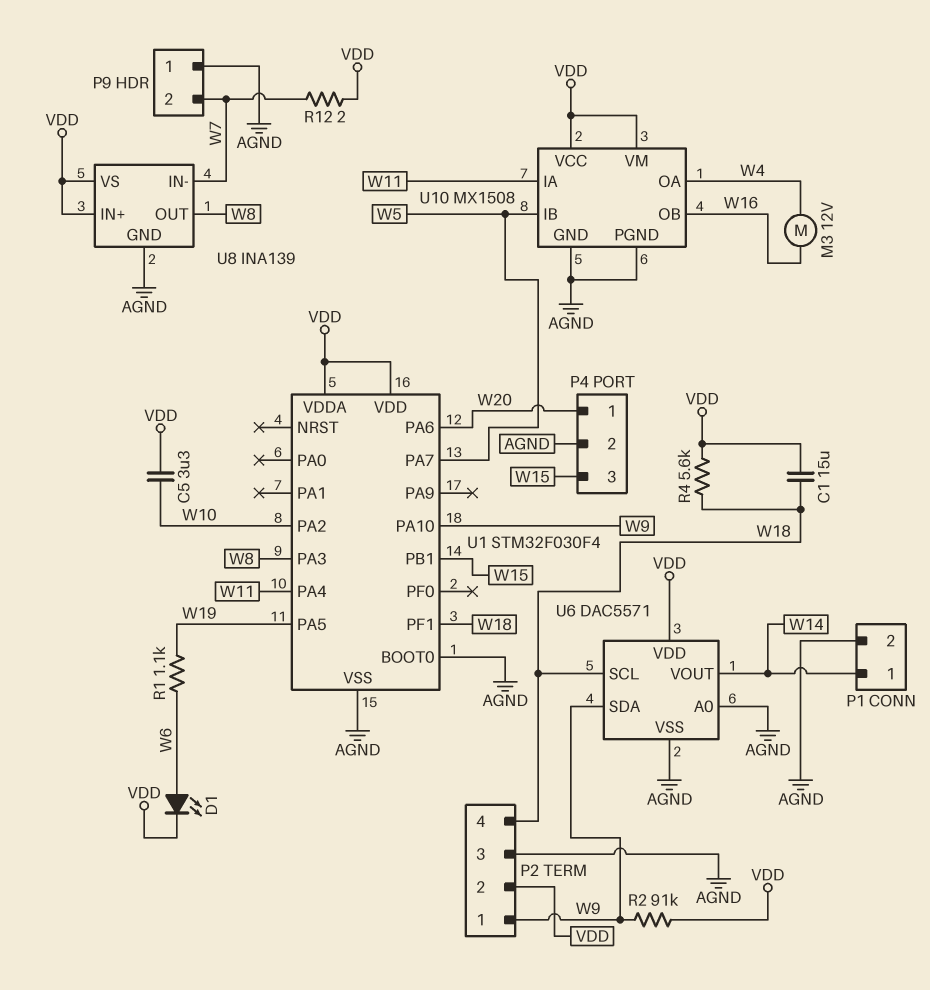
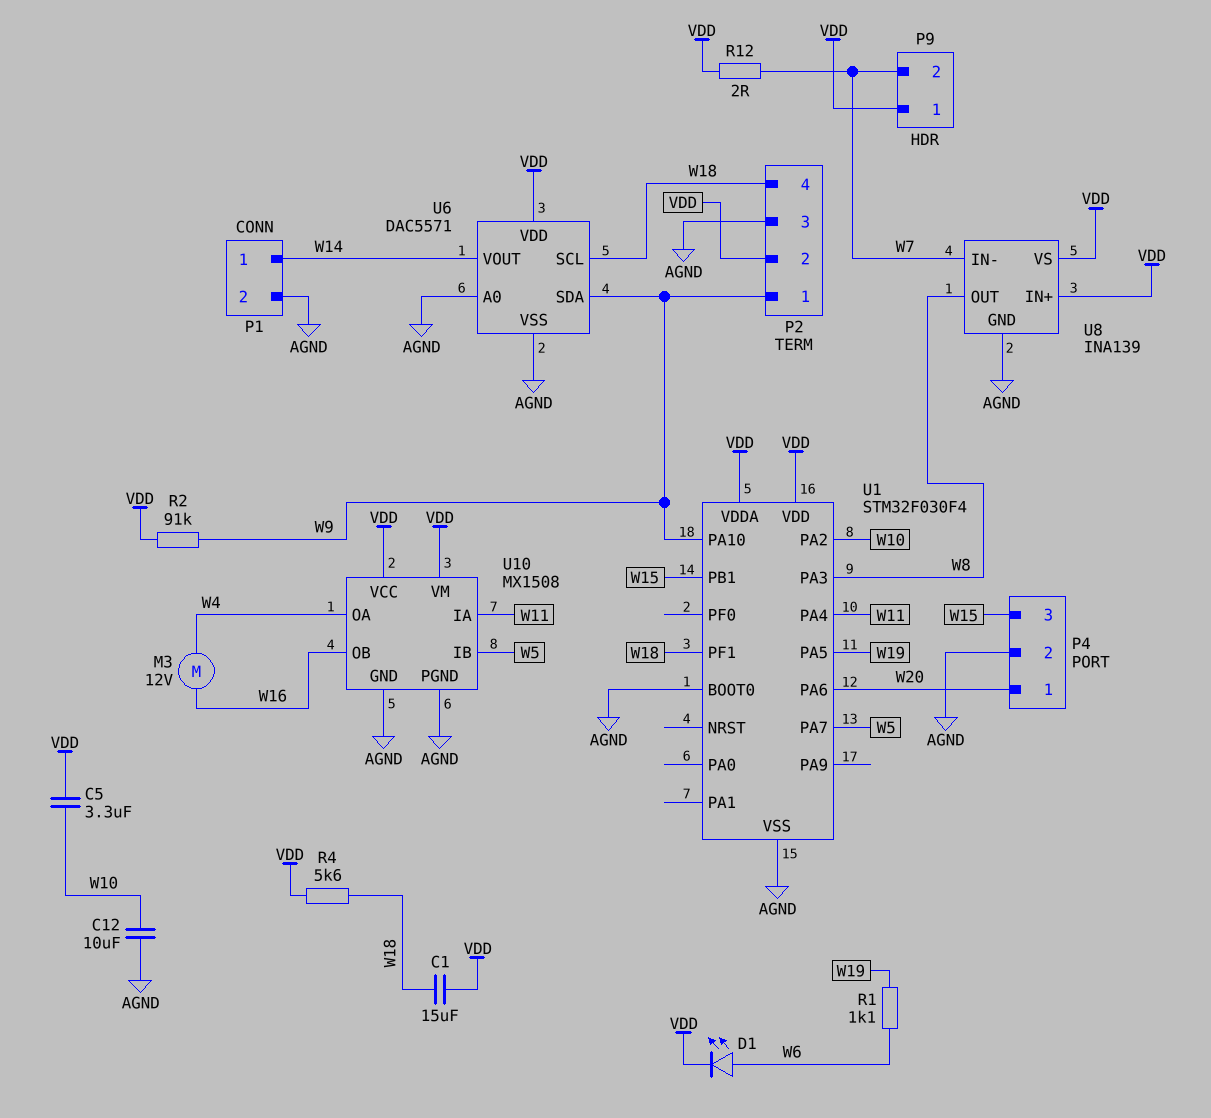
C12: none -> 10uF (AGND, W10)
P9 pin 1: AGND -> VDD

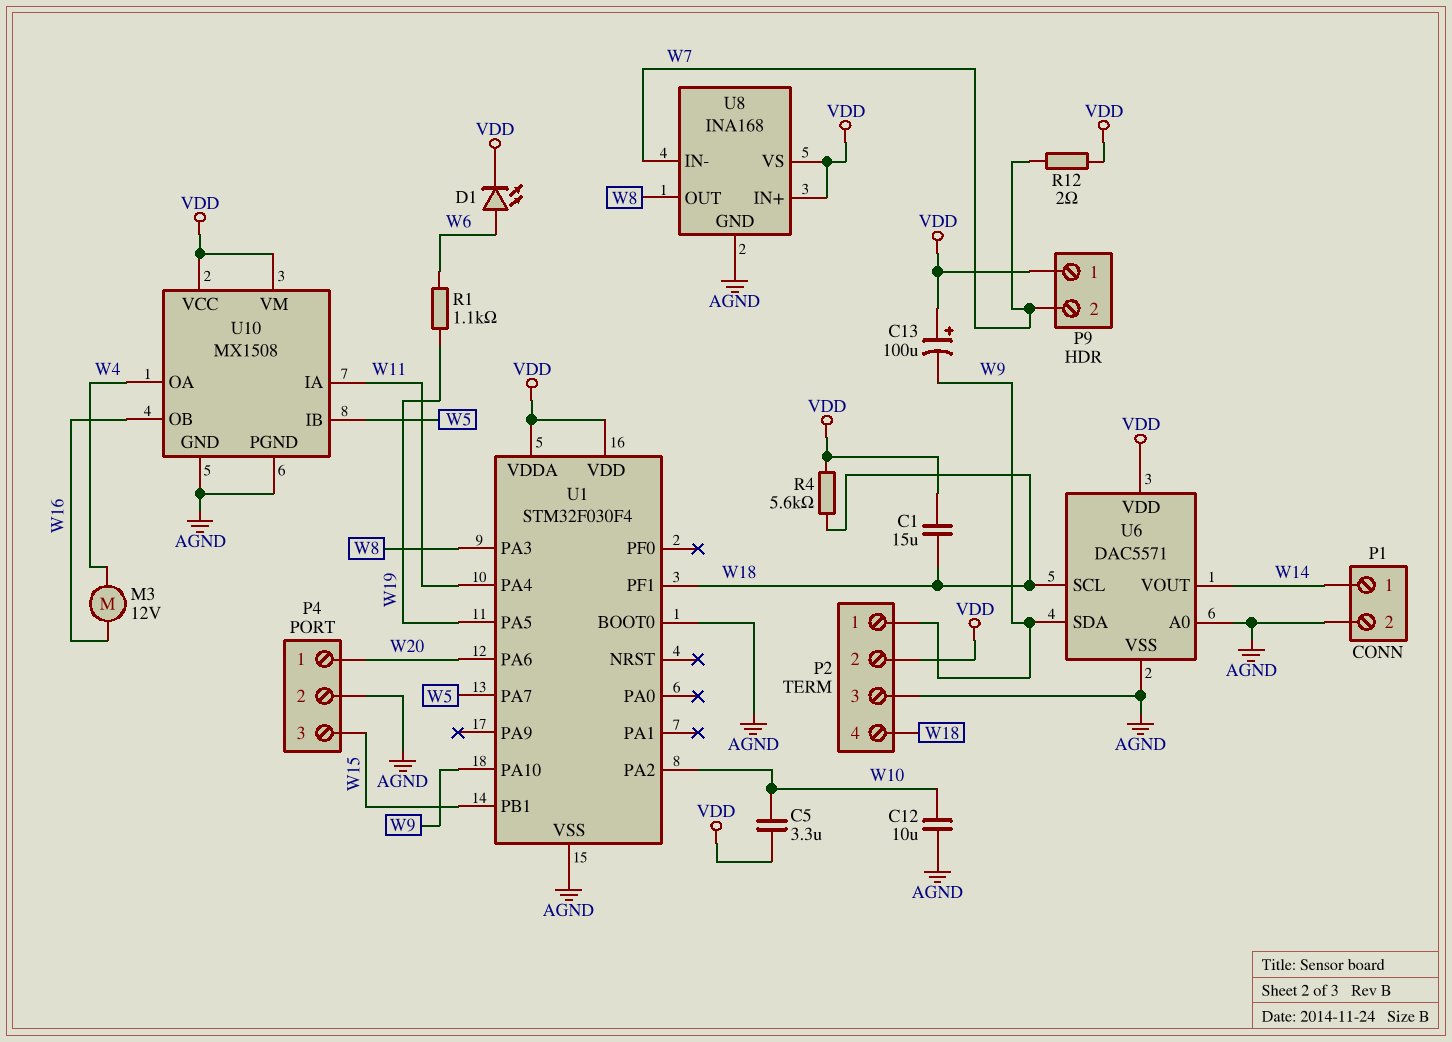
C13: none -> 100uF (plus VDD, minus W9)
R2: 91k (VDD, W9) -> none
U8: INA139 -> INA168

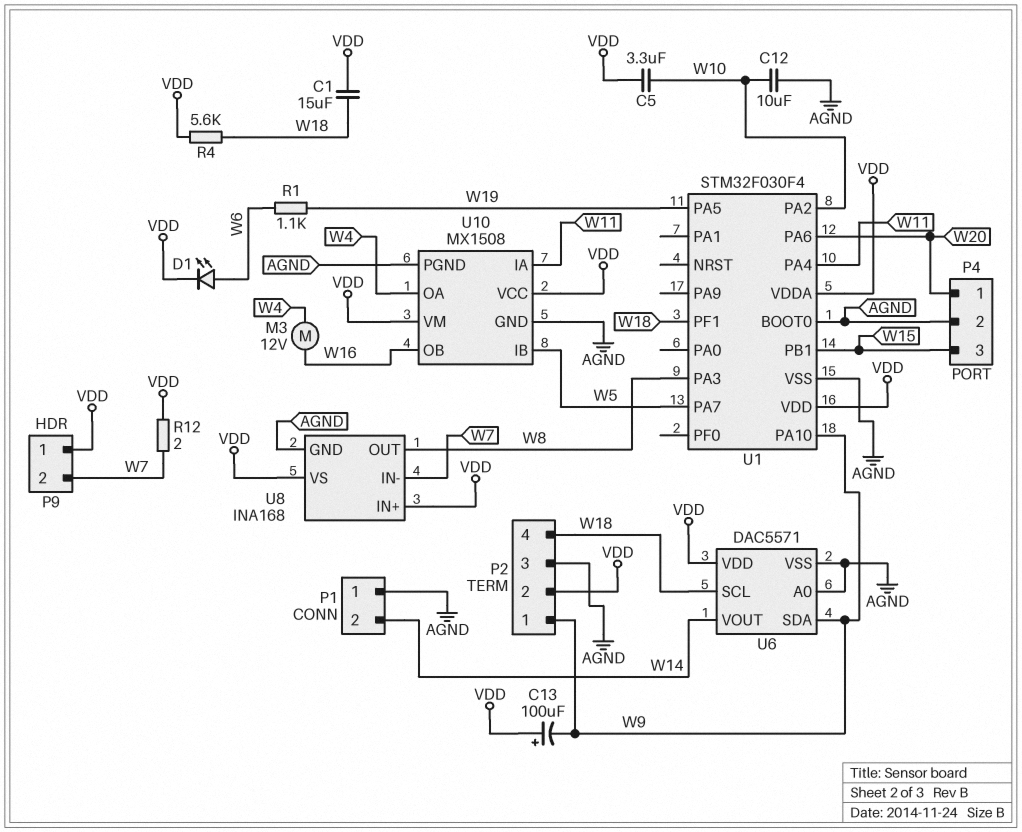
P1 pin 1: W14 -> AGND
P1 pin 2: AGND -> W14

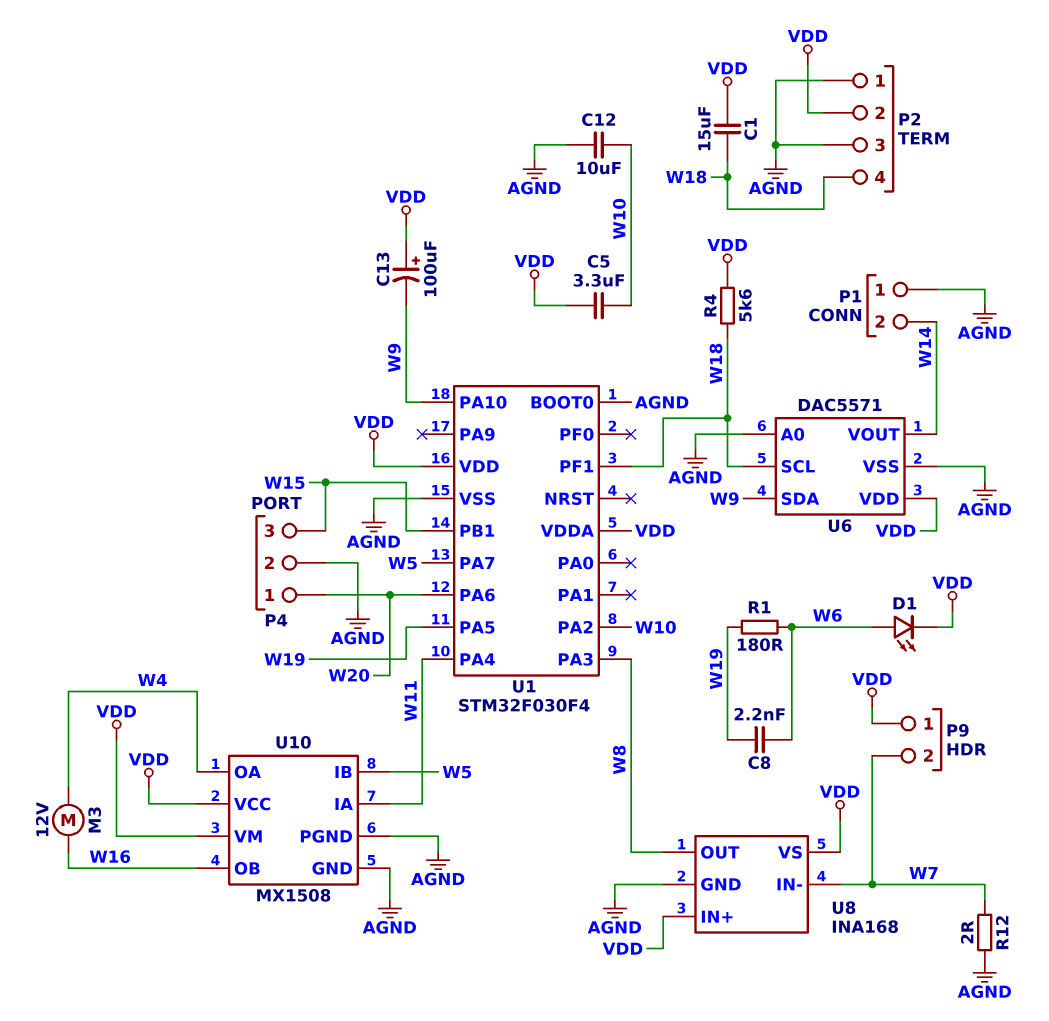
C8: none -> 2.2nF (W6, W19)
P2 pin 1: W9 -> AGND
R1: 1.1k (W6, W19) -> 180 (W6, W19)
R12: 2 (VDD, W7) -> 2 (AGND, W7)

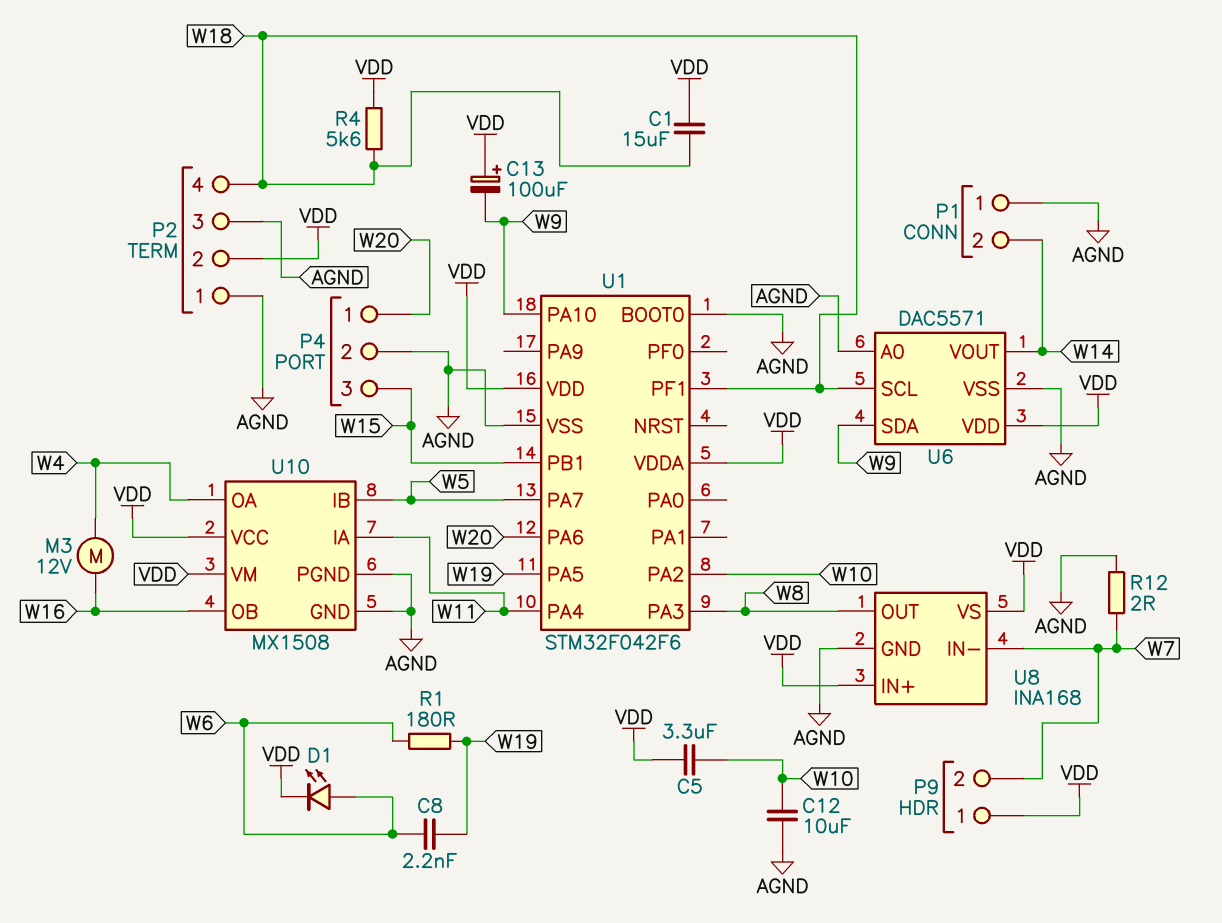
U1: STM32F030F4 -> STM32F042F6

